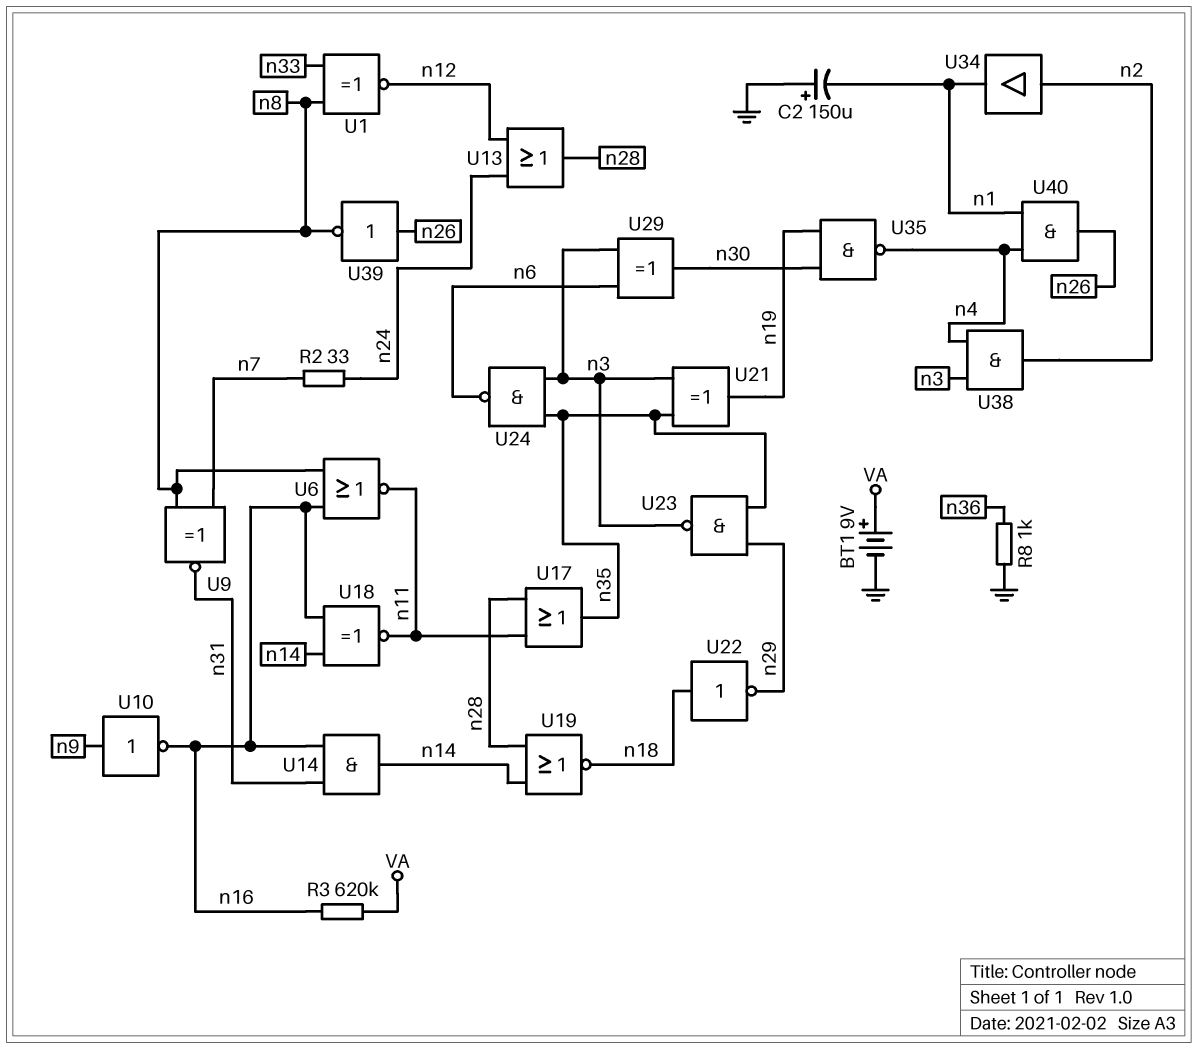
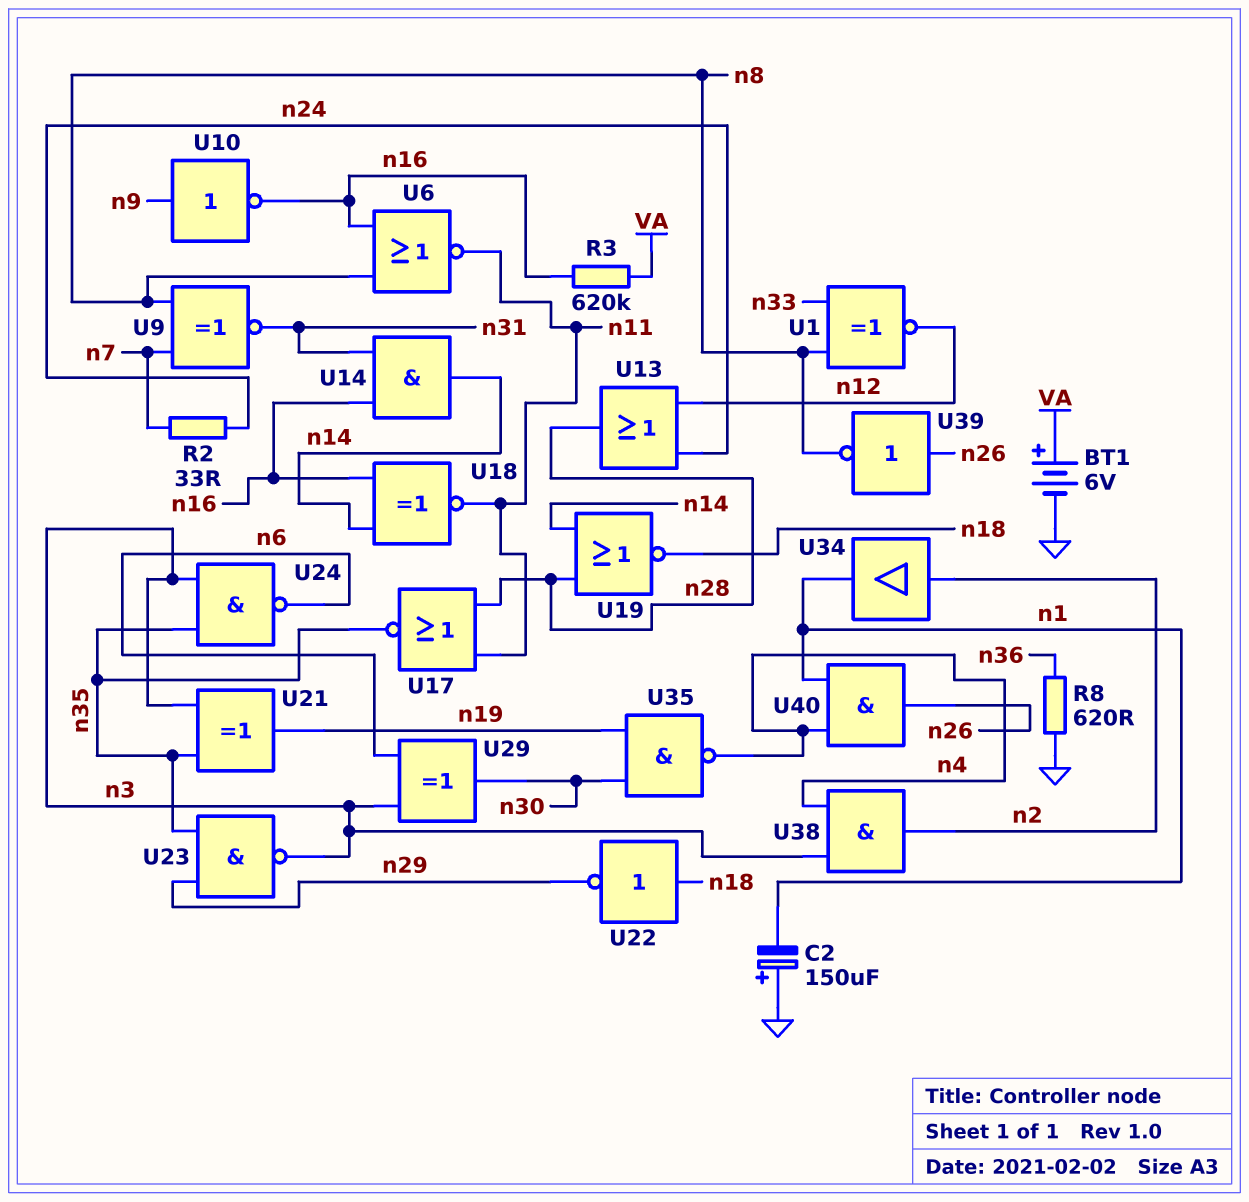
BT1: 9V (plus VA, minus GND) -> 6V (plus VA, minus GND)
R8: 1k (GND, n36) -> 620 (GND, n36)
U17: OR (in n11, in n28, out n35) -> NOR (in n11, in n28, out n35)

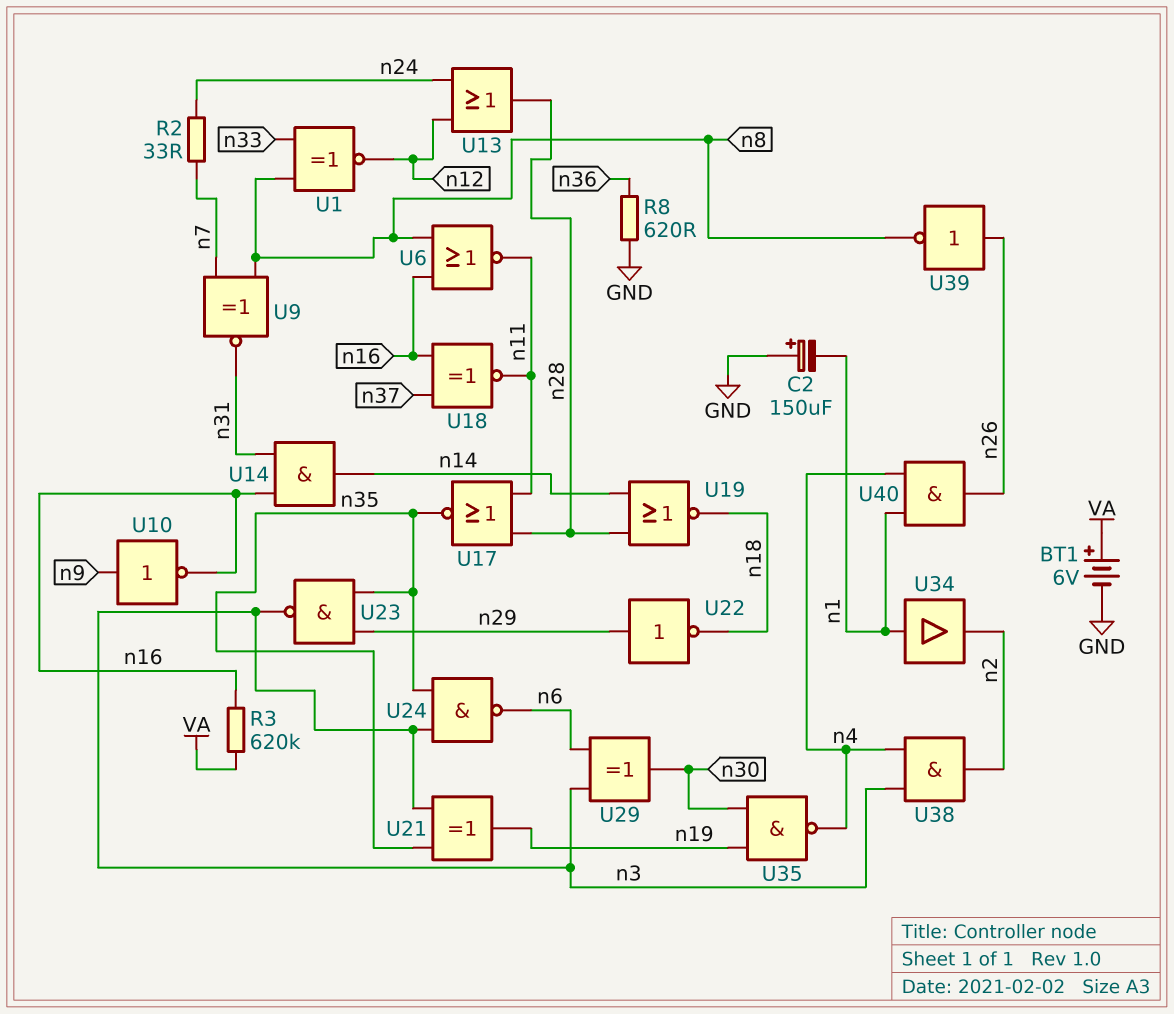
U18: XNOR (in n14, in n16, out n11) -> XNOR (in n16, in n37, out n11)
U22: NOT (in n18, out n29) -> NOT (in n29, out n18)
U34: buffer (in n2, out n1) -> buffer (in n1, out n2)

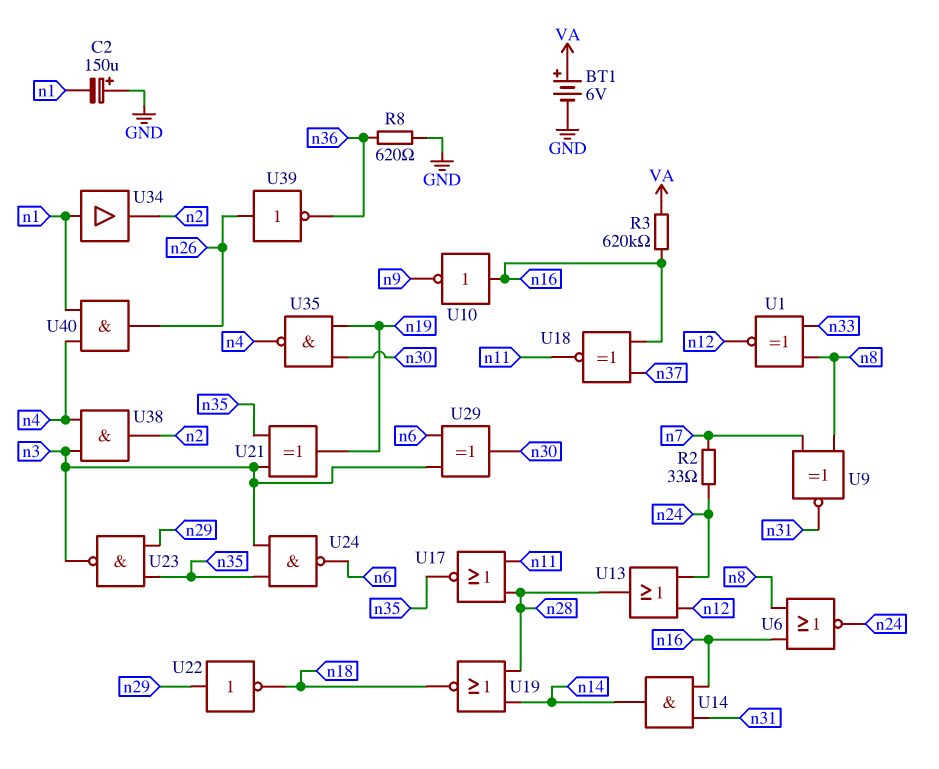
U6: NOR (in n8, in n16, out n11) -> NOR (in n8, in n16, out n24)
U10: NOT (in n9, out n16) -> NOT (in n16, out n9)
U39: NOT (in n26, out n8) -> NOT (in n26, out n36)

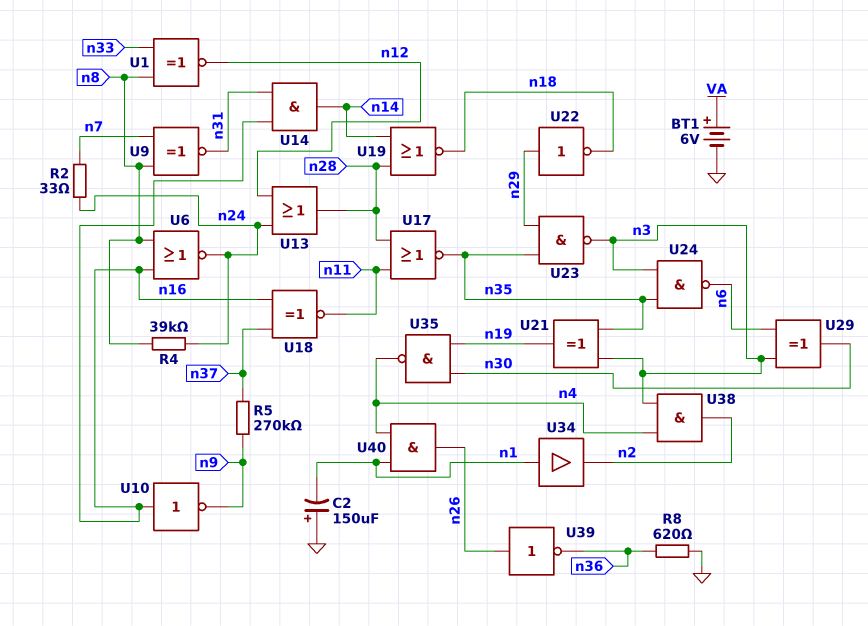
R3: 620k (VA, n16) -> none
R4: none -> 39k (n8, n24)
R5: none -> 270k (n9, n37)

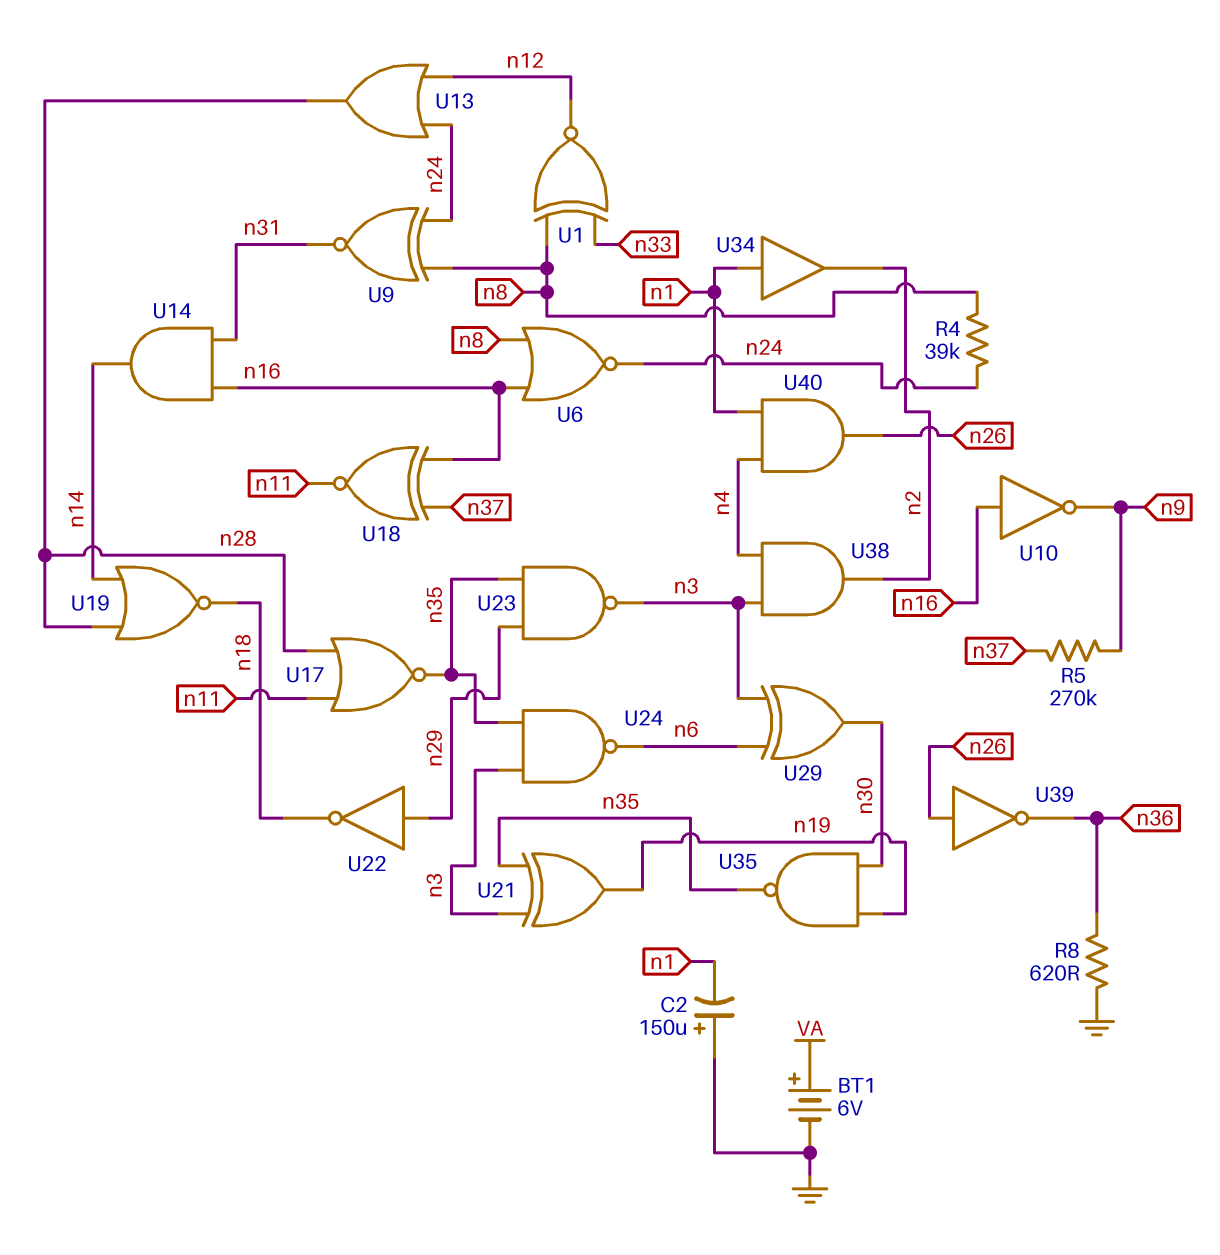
R2: 33 (n7, n24) -> none
U9: XNOR (in n7, in n8, out n31) -> XNOR (in n8, in n24, out n31)
U35: NAND (in n19, in n30, out n4) -> NAND (in n19, in n30, out n35)

